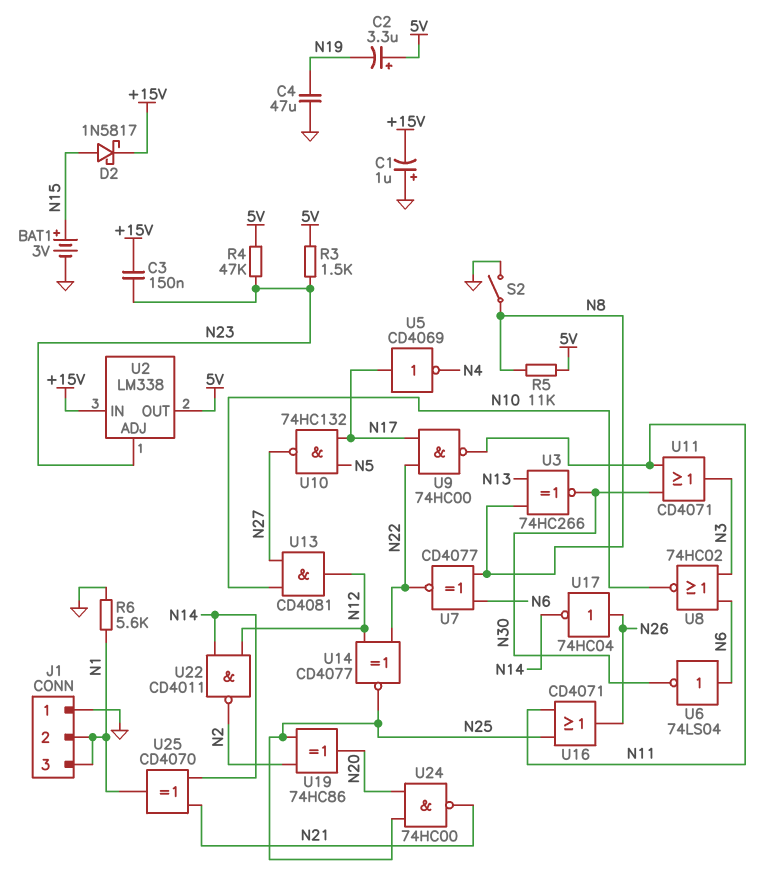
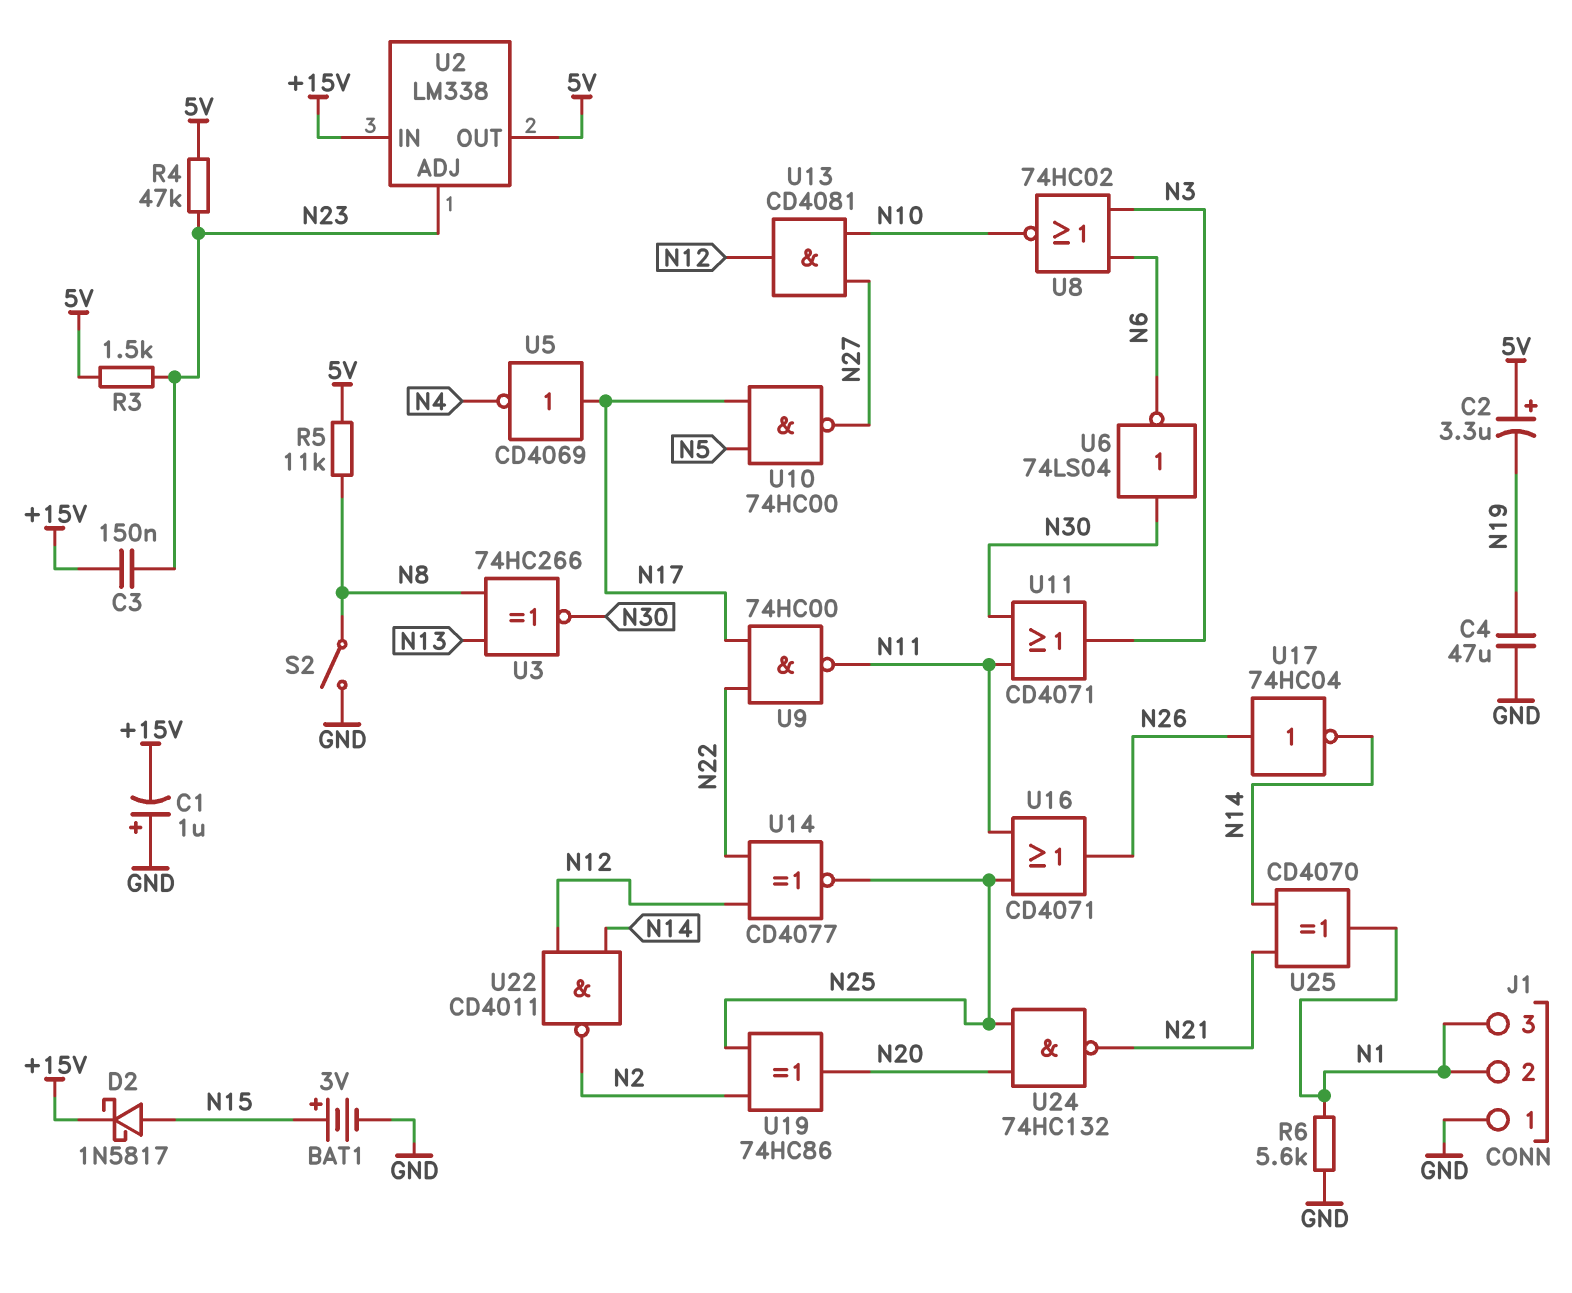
U6: NOT 74LS04 (in N6, out N30) -> NOT 74LS04 (in N30, out N6)
U7: XNOR CD4077 (in N6, in N8, out N22) -> none
U10: NAND 74HC132 (in N5, in N17, out N27) -> NAND 74HC00 (in N5, in N17, out N27)
U24: NAND 74HC00 (in N20, in N25, out N21) -> NAND 74HC132 (in N20, in N25, out N21)

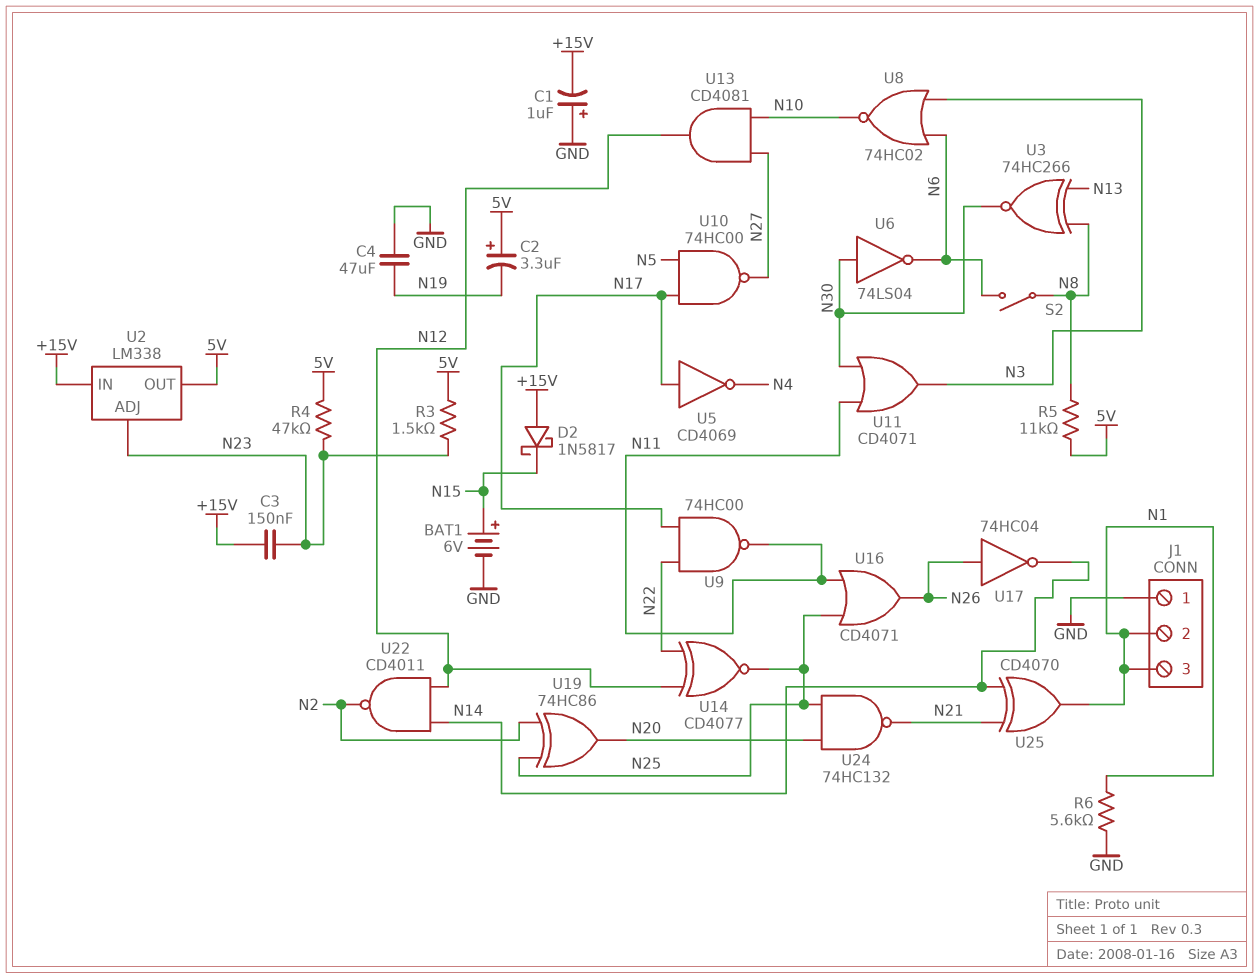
BAT1: 3V (plus N15, minus GND) -> 6V (plus N15, minus GND)
D2: schottky 1N5817 (A N15, K +15V) -> schottky 1N5817 (A +15V, K N15)
S2: switch (GND, N8) -> switch (N6, N8)

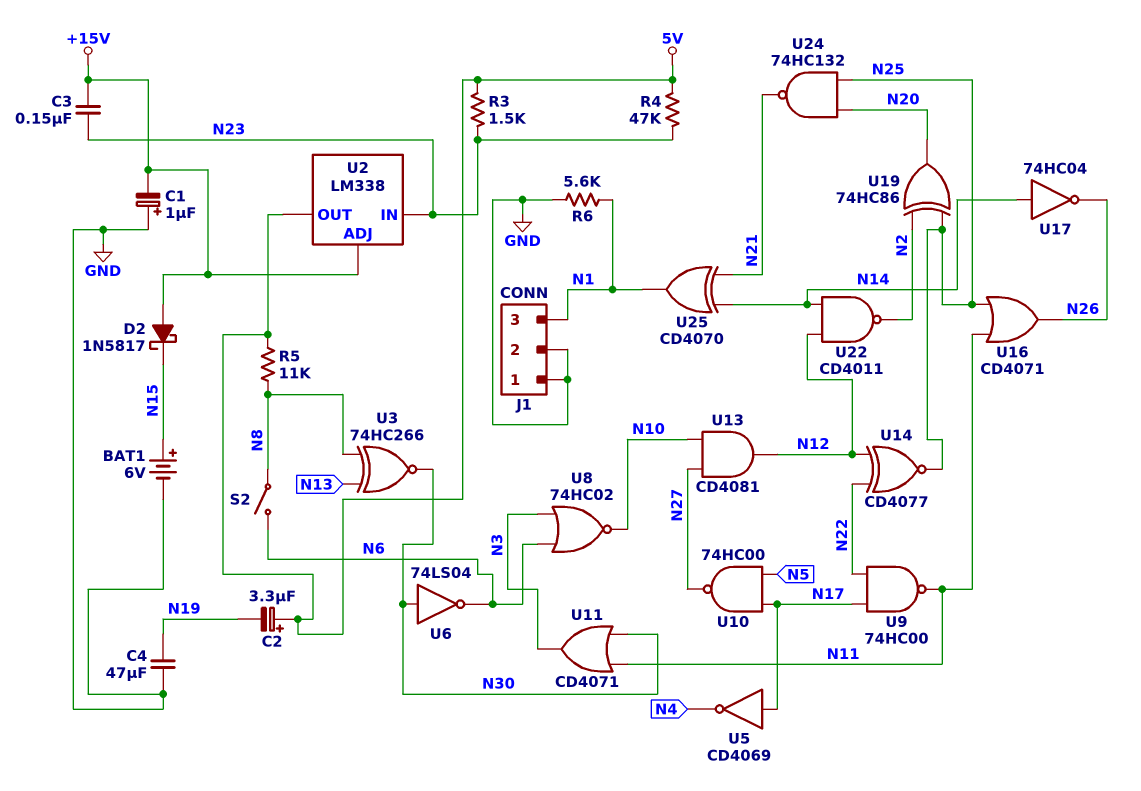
J1 pin 2: N1 -> GND
U2 pin ADJ: N23 -> +15V
U2 pin IN: +15V -> N23
U17: NOT 74HC04 (in N26, out N14) -> NOT 74HC04 (in N14, out N26)

